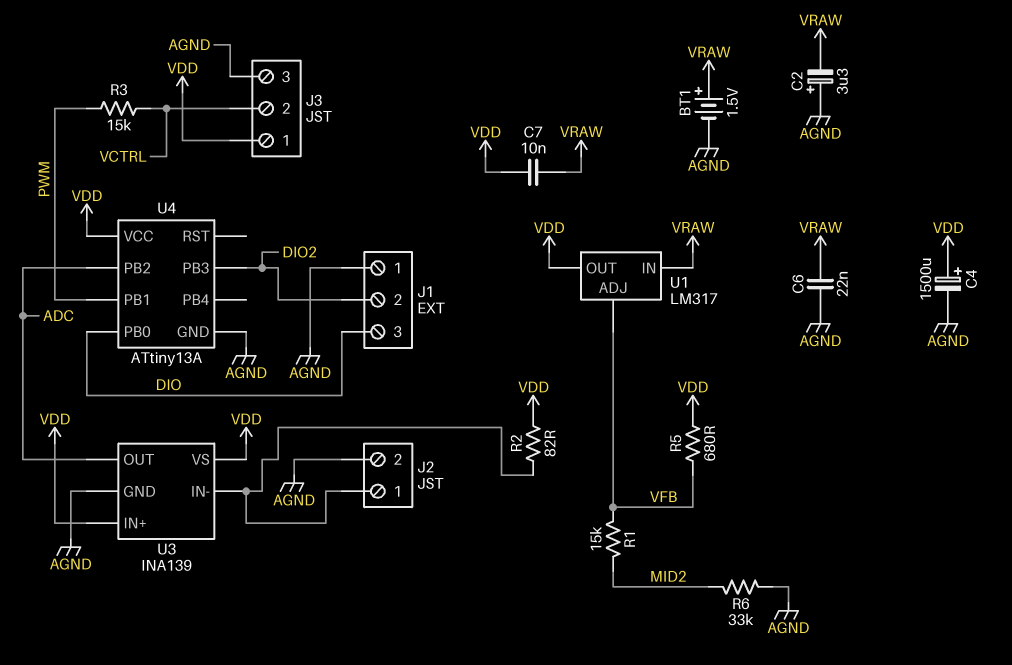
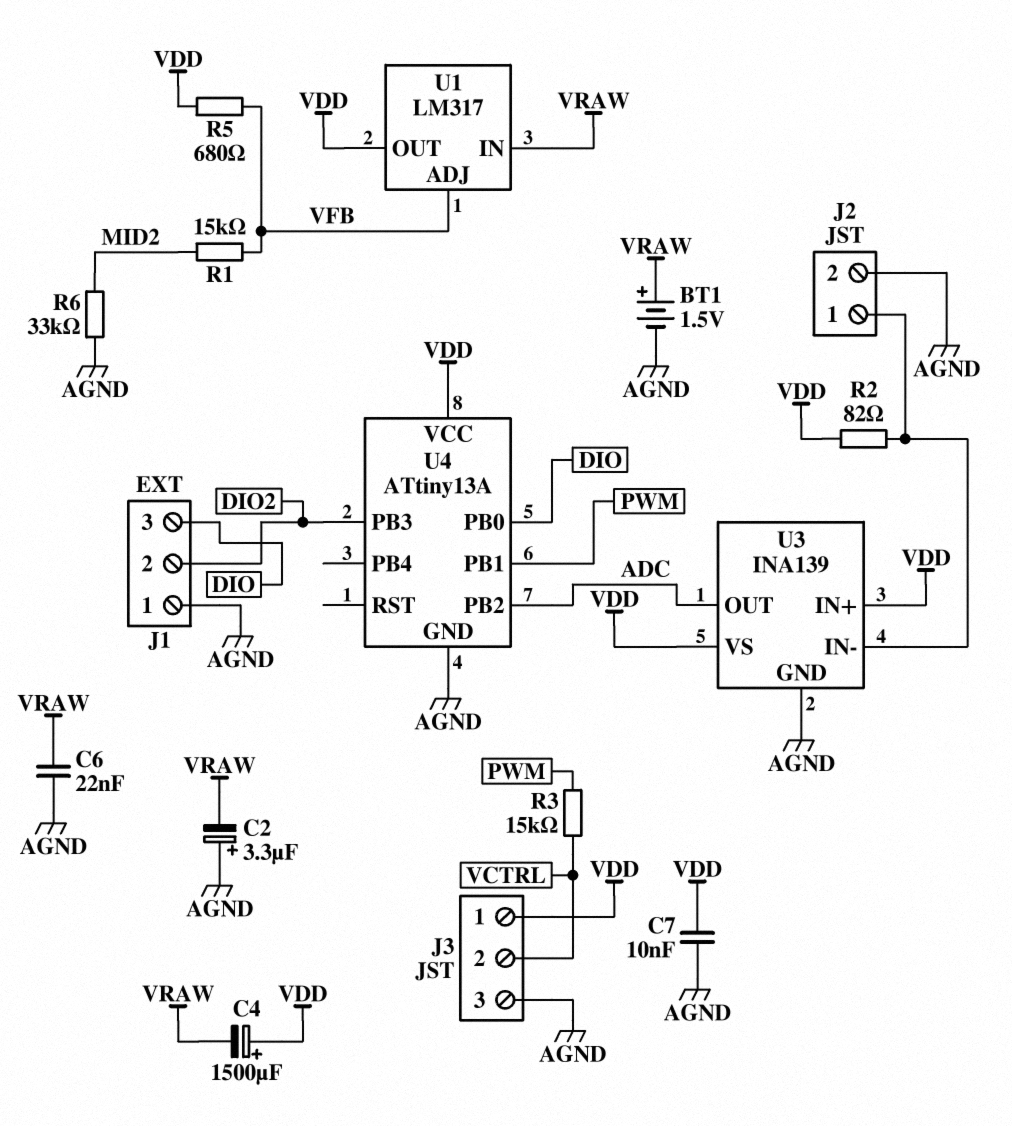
C4: 1500uF (plus VDD, minus AGND) -> 1500uF (plus VDD, minus VRAW)
C7: 10nF (VDD, VRAW) -> 10nF (AGND, VDD)

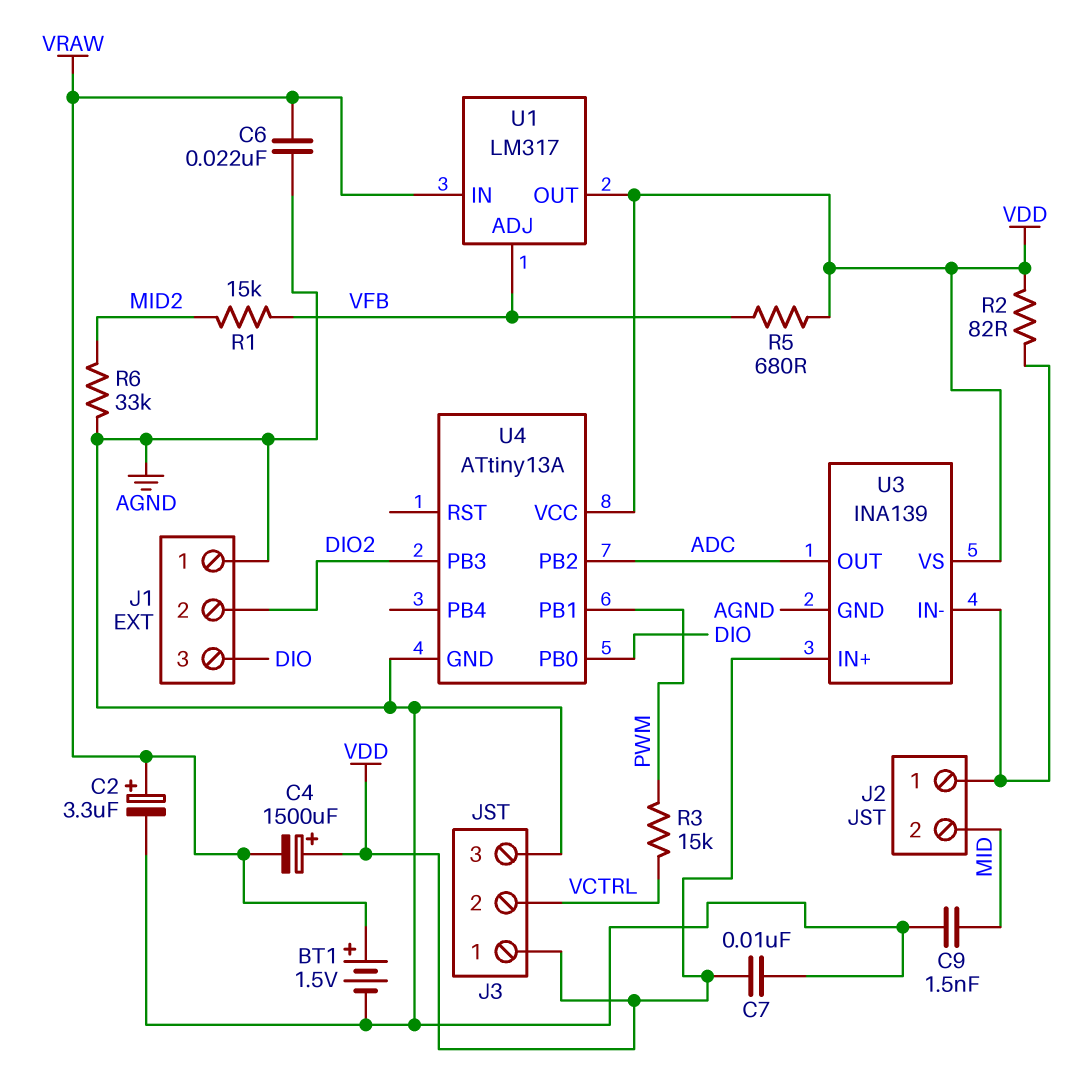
C2: 3.3uF (plus AGND, minus VRAW) -> 3.3uF (plus VRAW, minus AGND)
C9: none -> 1.5nF (AGND, MID)
J2 pin 2: AGND -> MID

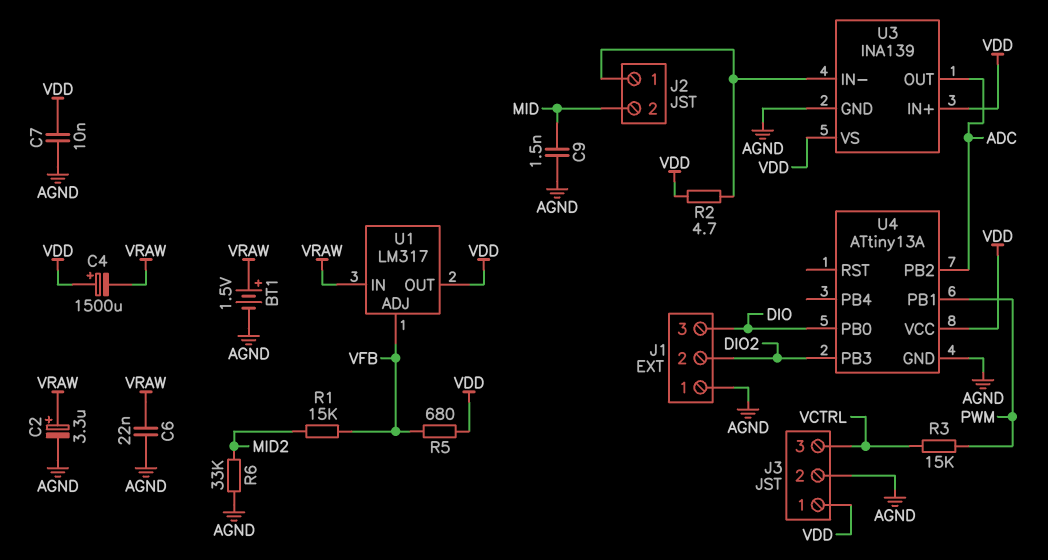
J3 pin 2: VCTRL -> AGND
J3 pin 3: AGND -> VCTRL
R2: 82 (J2/1, VDD) -> 4.7 (J2/1, VDD)

